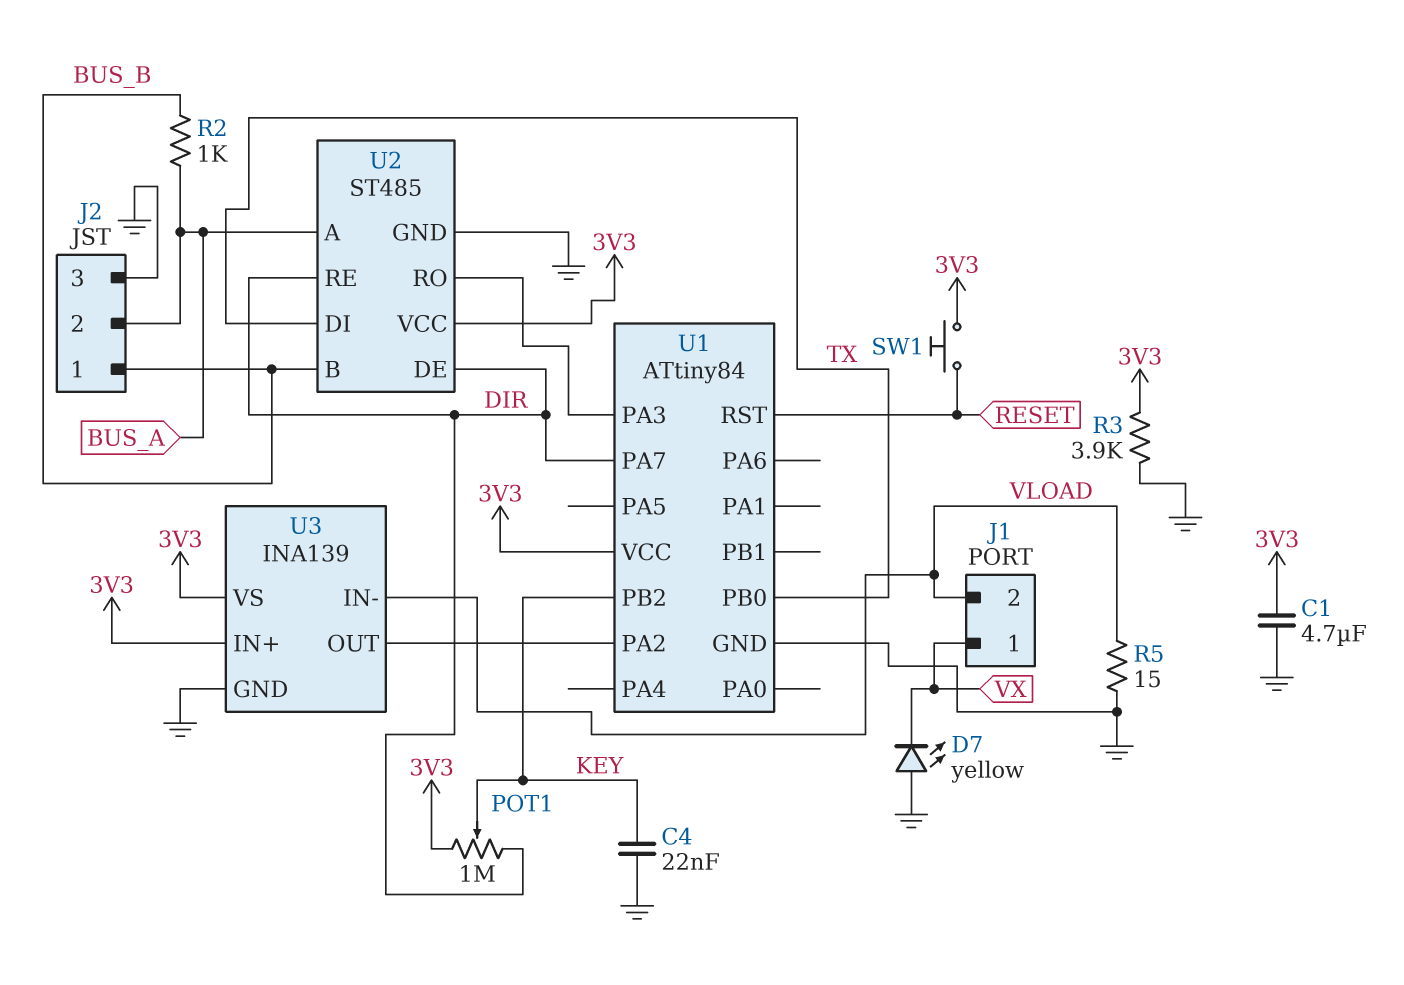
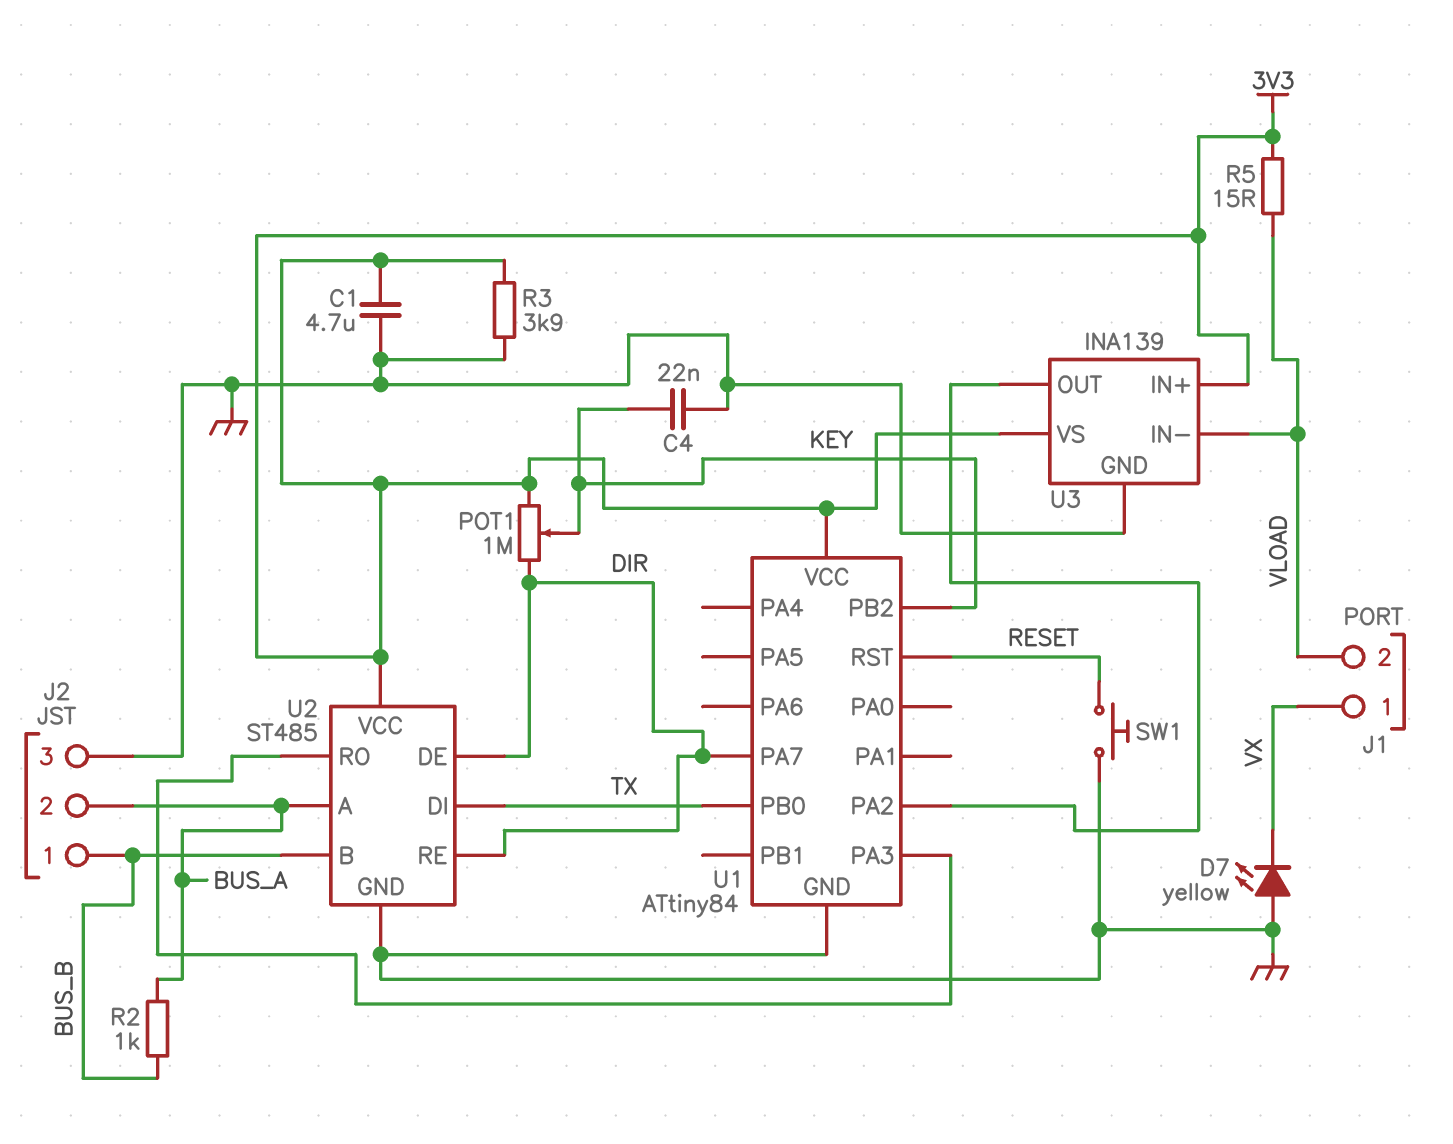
R5: 15 (GND, VLOAD) -> 15 (3V3, VLOAD)
SW1: button (3V3, RESET) -> button (GND, RESET)

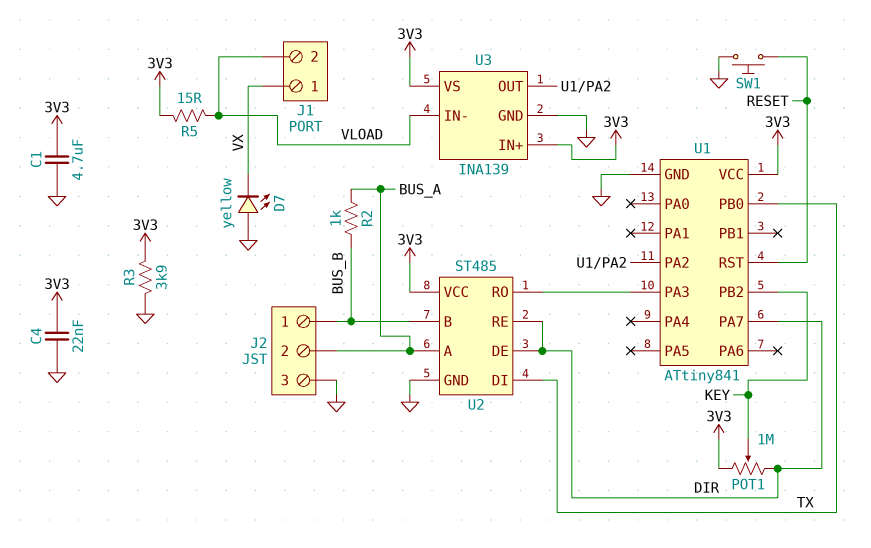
C4: 22nF (GND, KEY) -> 22nF (3V3, GND)
U1: ATtiny84 -> ATtiny841

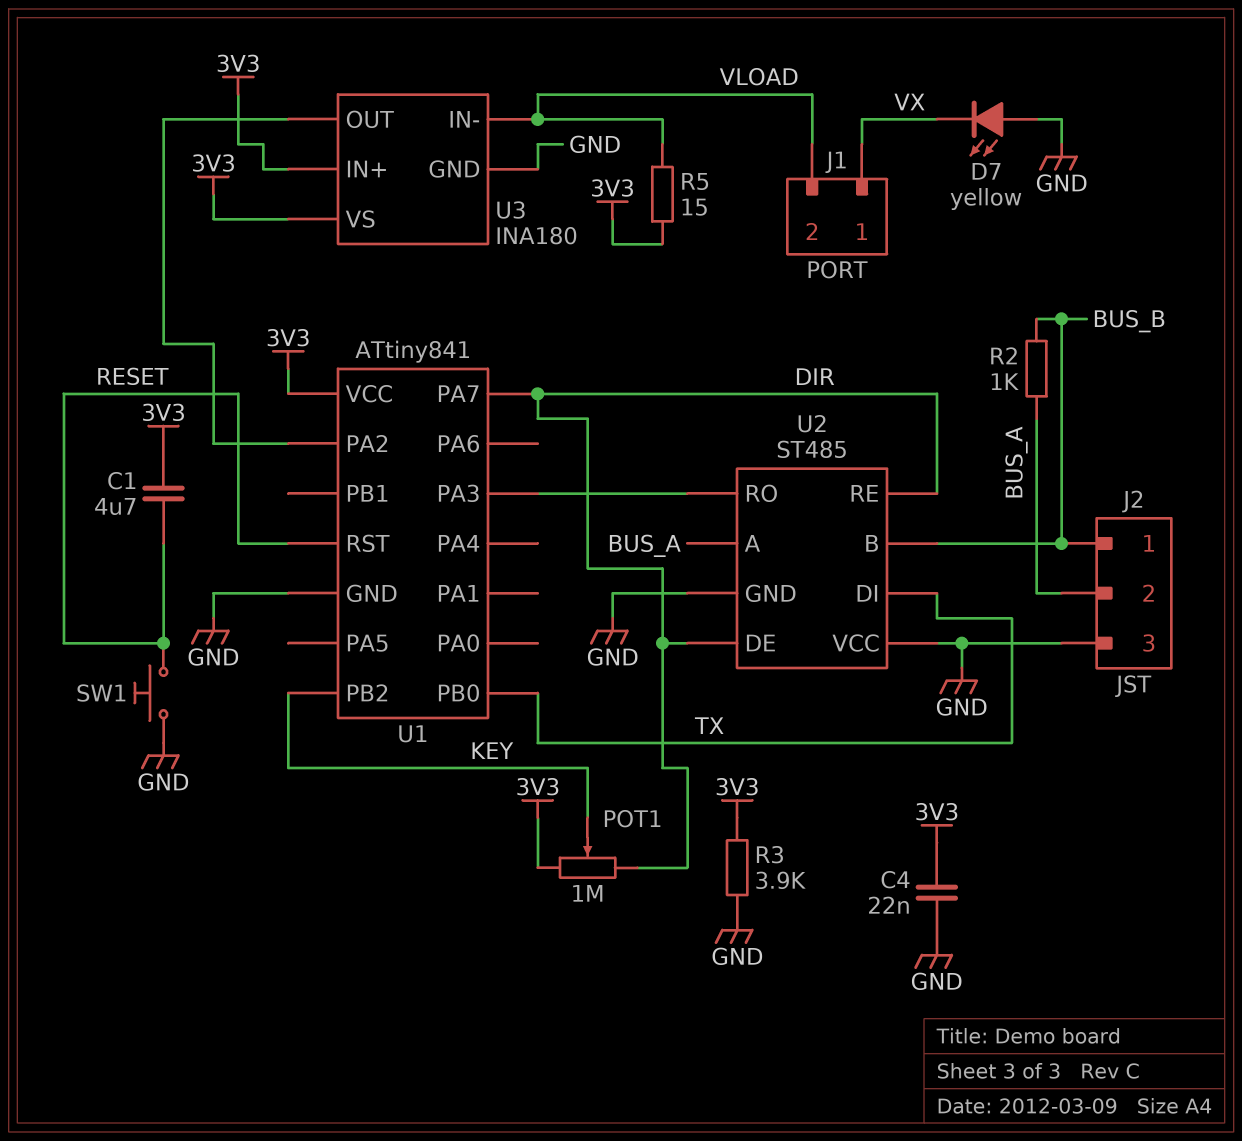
C1: 4.7uF (3V3, GND) -> 4.7uF (3V3, RESET)
U2 pin VCC: 3V3 -> GND
U3: INA139 -> INA180

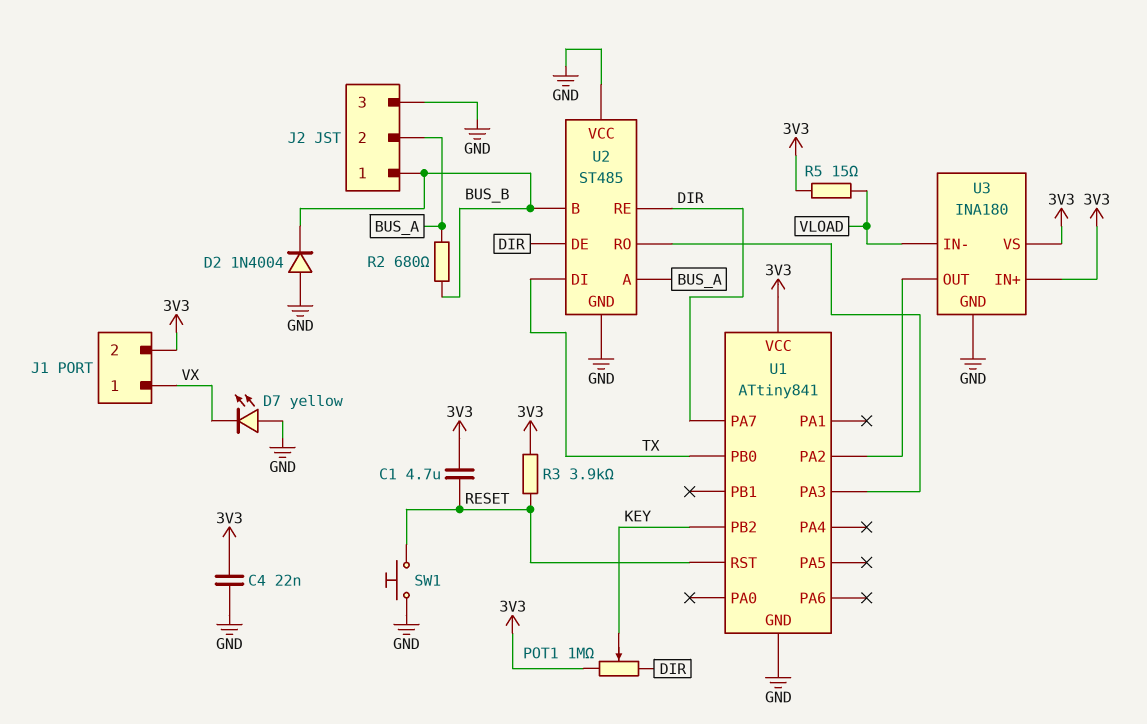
D2: none -> diode 1N4004 (A GND, K BUS_B)
J1 pin 2: VLOAD -> 3V3
R2: 1k (BUS_A, BUS_B) -> 680 (BUS_A, BUS_B)
R3: 3.9k (3V3, GND) -> 3.9k (3V3, RESET)

